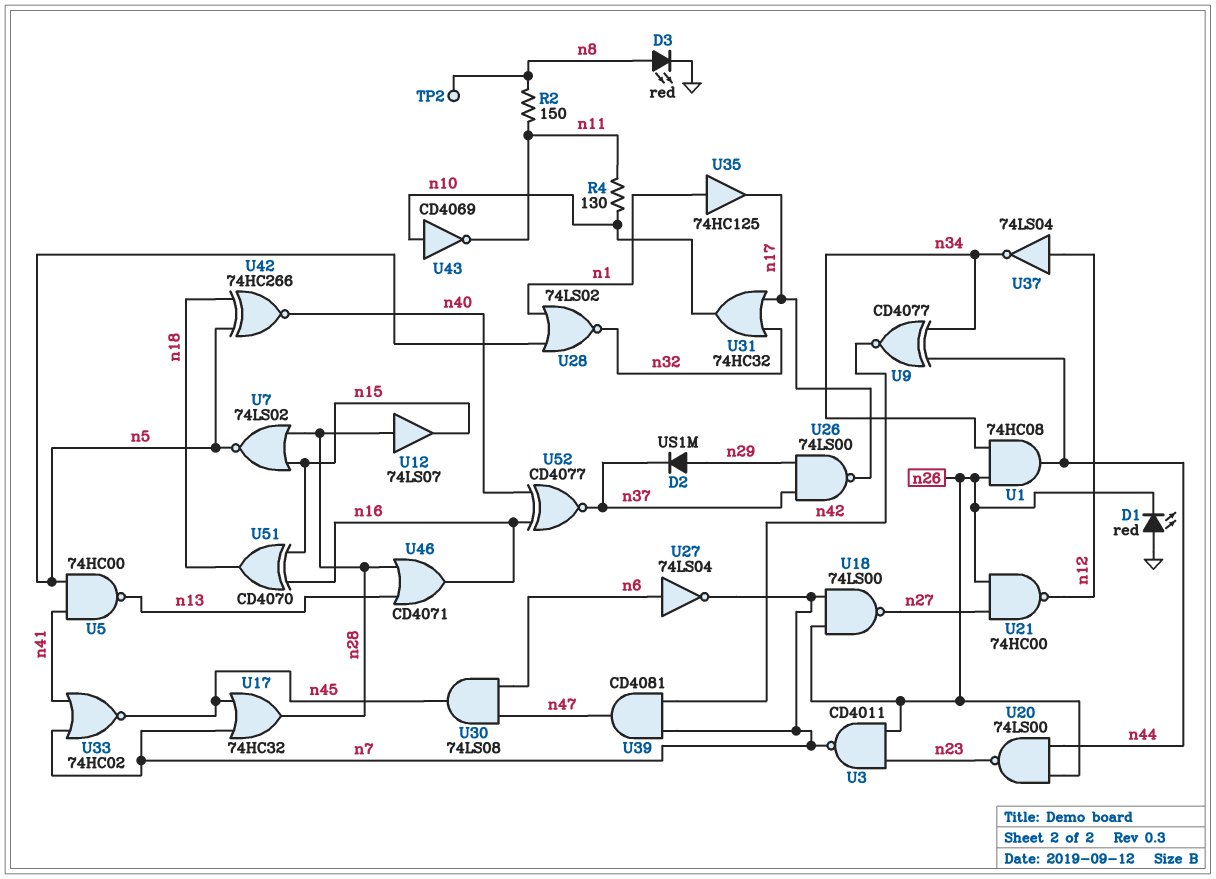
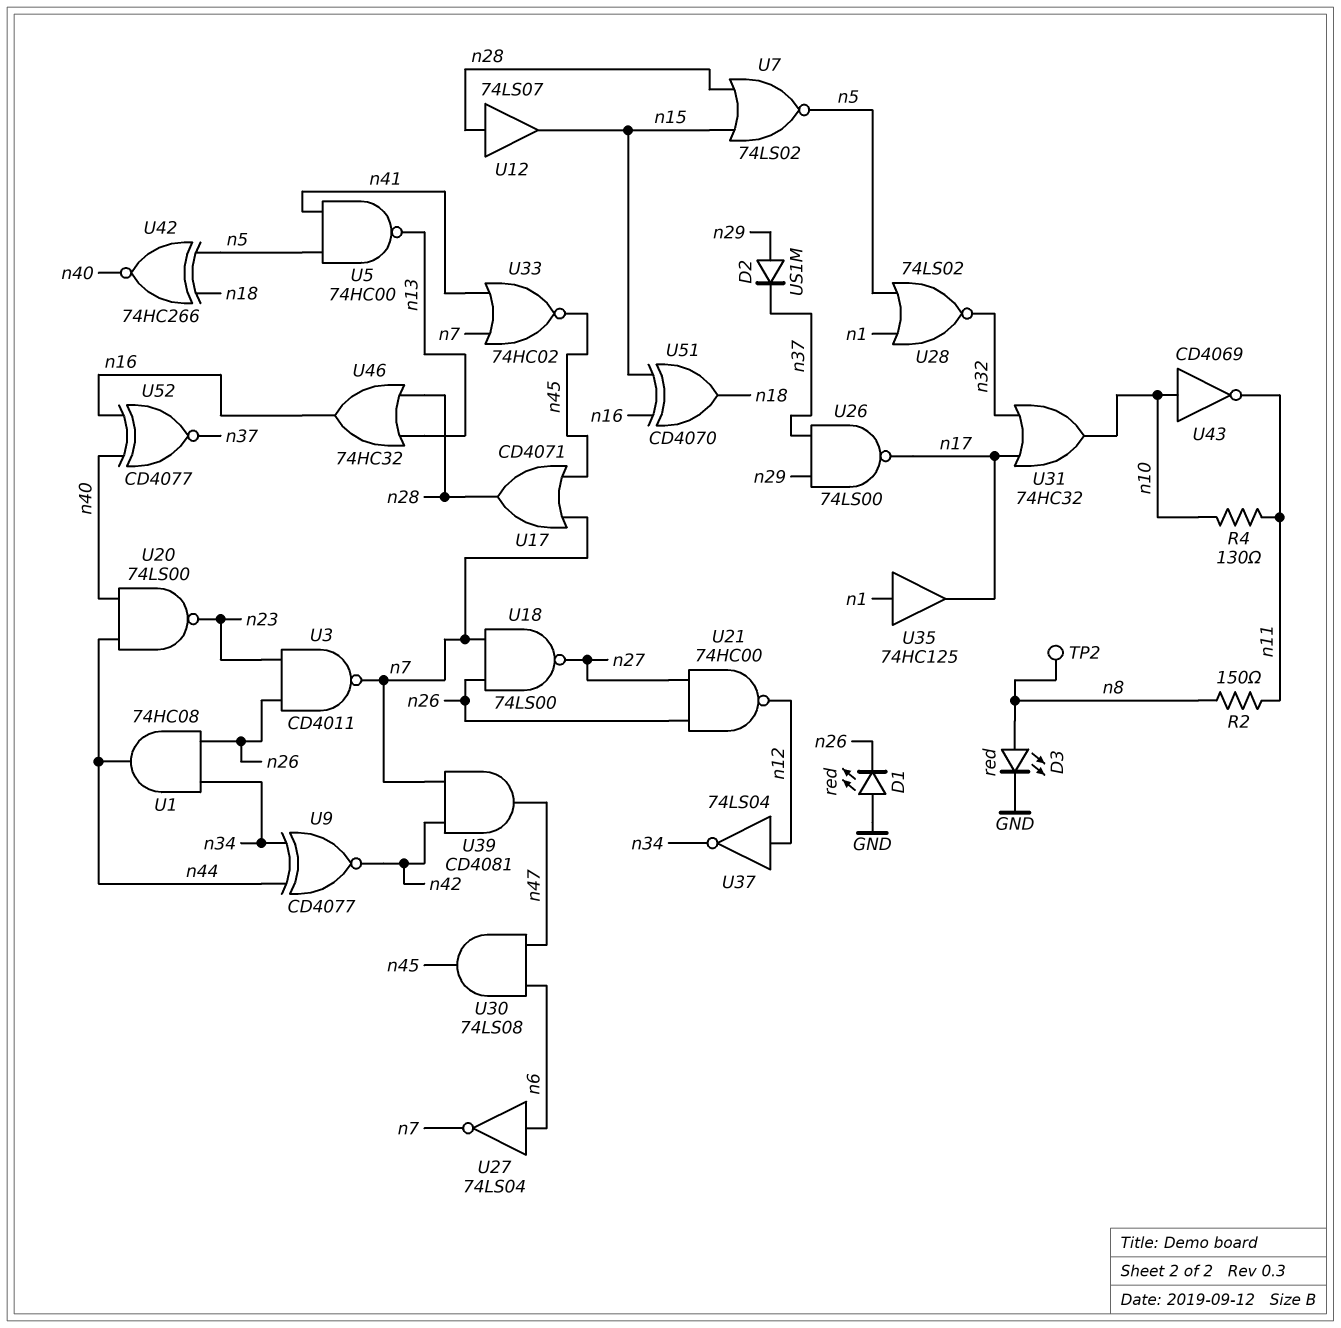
U17: OR 74HC32 (in n7, in n45, out n28) -> OR CD4071 (in n7, in n45, out n28)
U20: NAND 74LS00 (in n26, in n44, out n23) -> NAND 74LS00 (in n40, in n44, out n23)
U46: OR CD4071 (in n13, in n28, out n16) -> OR 74HC32 (in n13, in n28, out n16)

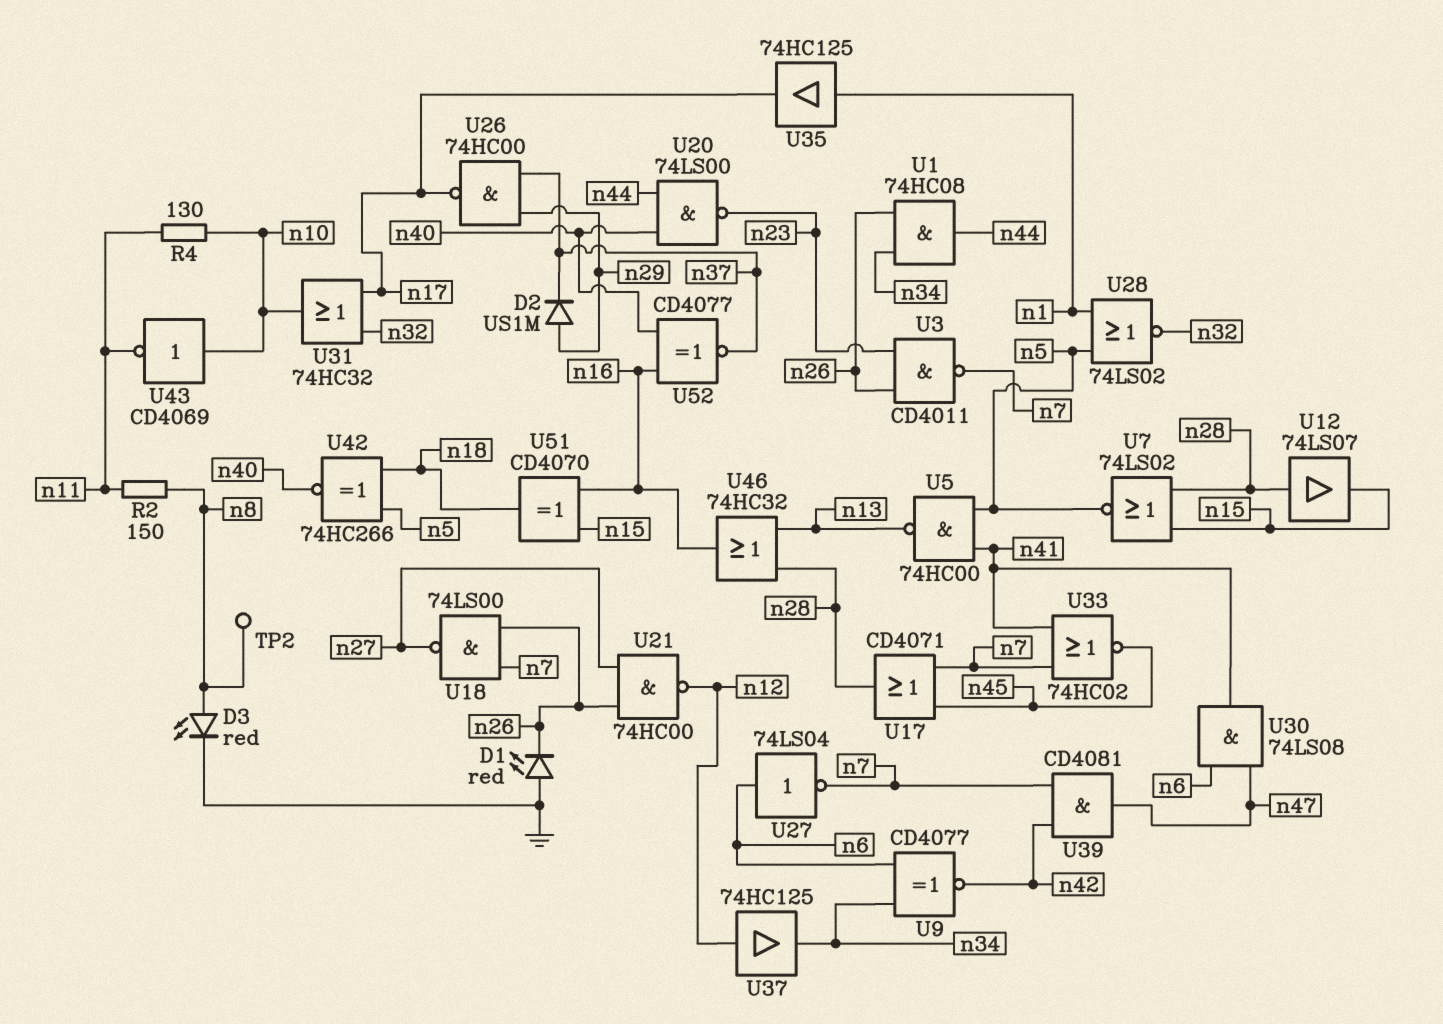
U9: XNOR CD4077 (in n34, in n44, out n42) -> XNOR CD4077 (in n6, in n34, out n42)
U26: NAND 74LS00 (in n29, in n37, out n17) -> NAND 74HC00 (in n29, in n37, out n17)
U30: AND 74LS08 (in n6, in n47, out n45) -> AND 74LS08 (in n6, in n47, out n41)
U37: NOT 74LS04 (in n12, out n34) -> buffer 74HC125 (in n12, out n34)

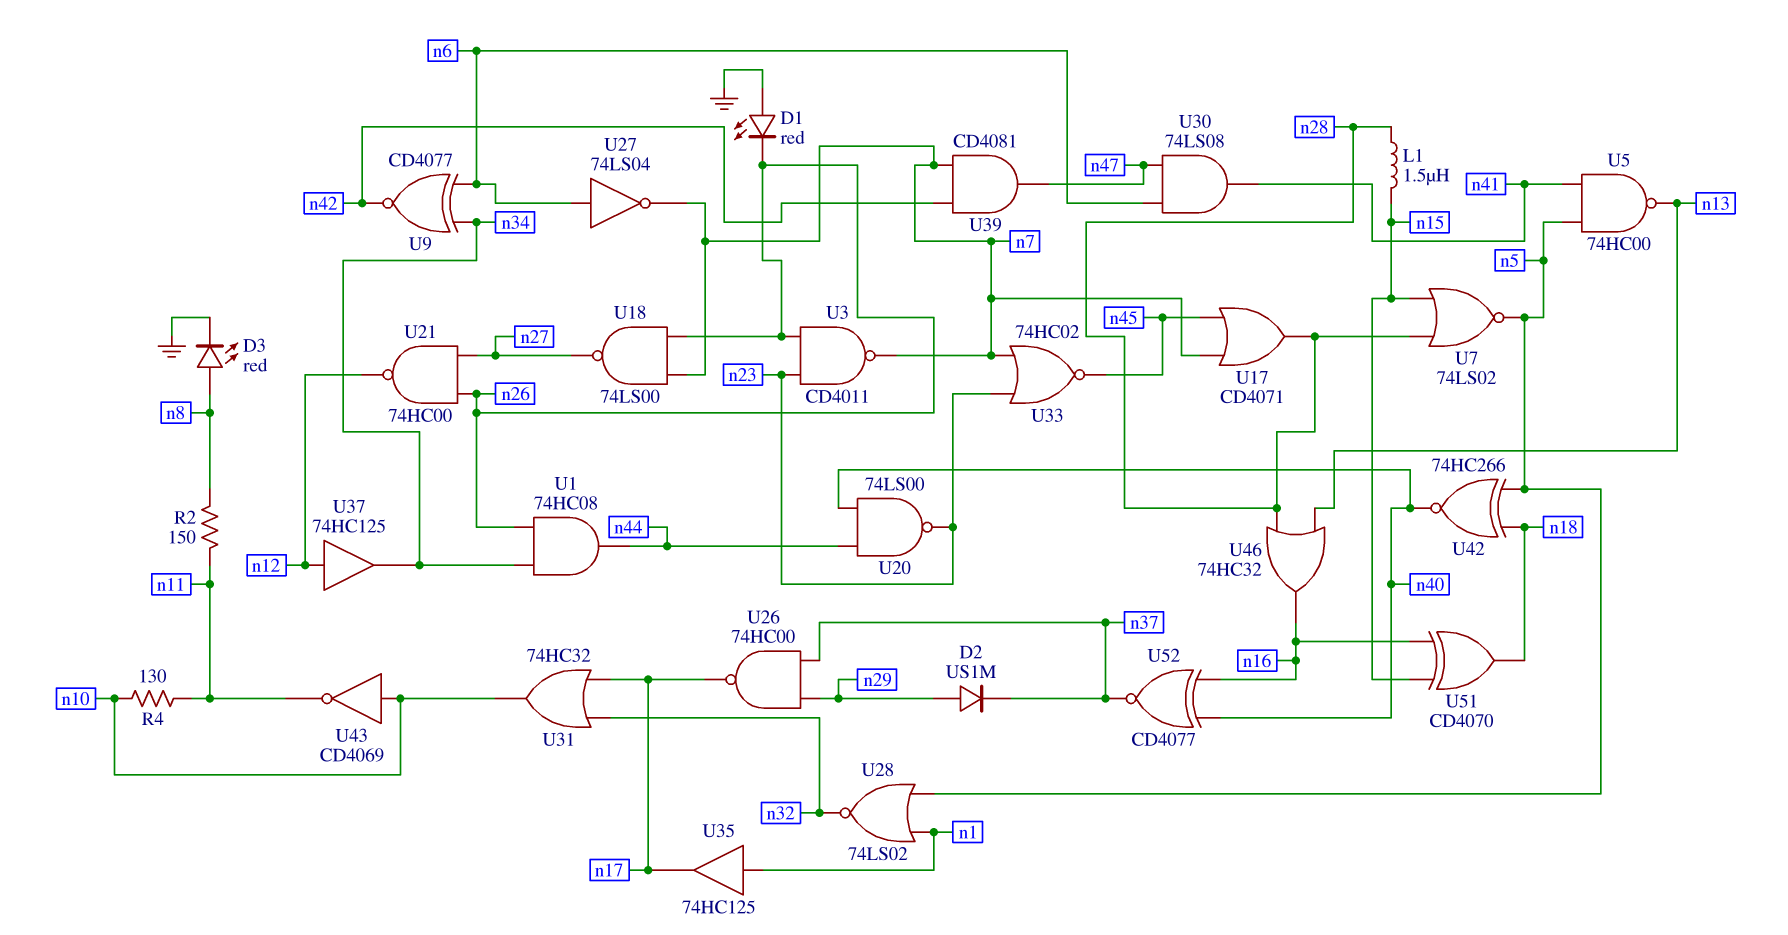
L1: none -> 1.5uH (n15, n28)
TP2: test point (n8) -> none
U12: buffer 74LS07 (in n28, out n15) -> none
U33: NOR 74HC02 (in n7, in n41, out n45) -> NOR 74HC02 (in n7, in n23, out n45)

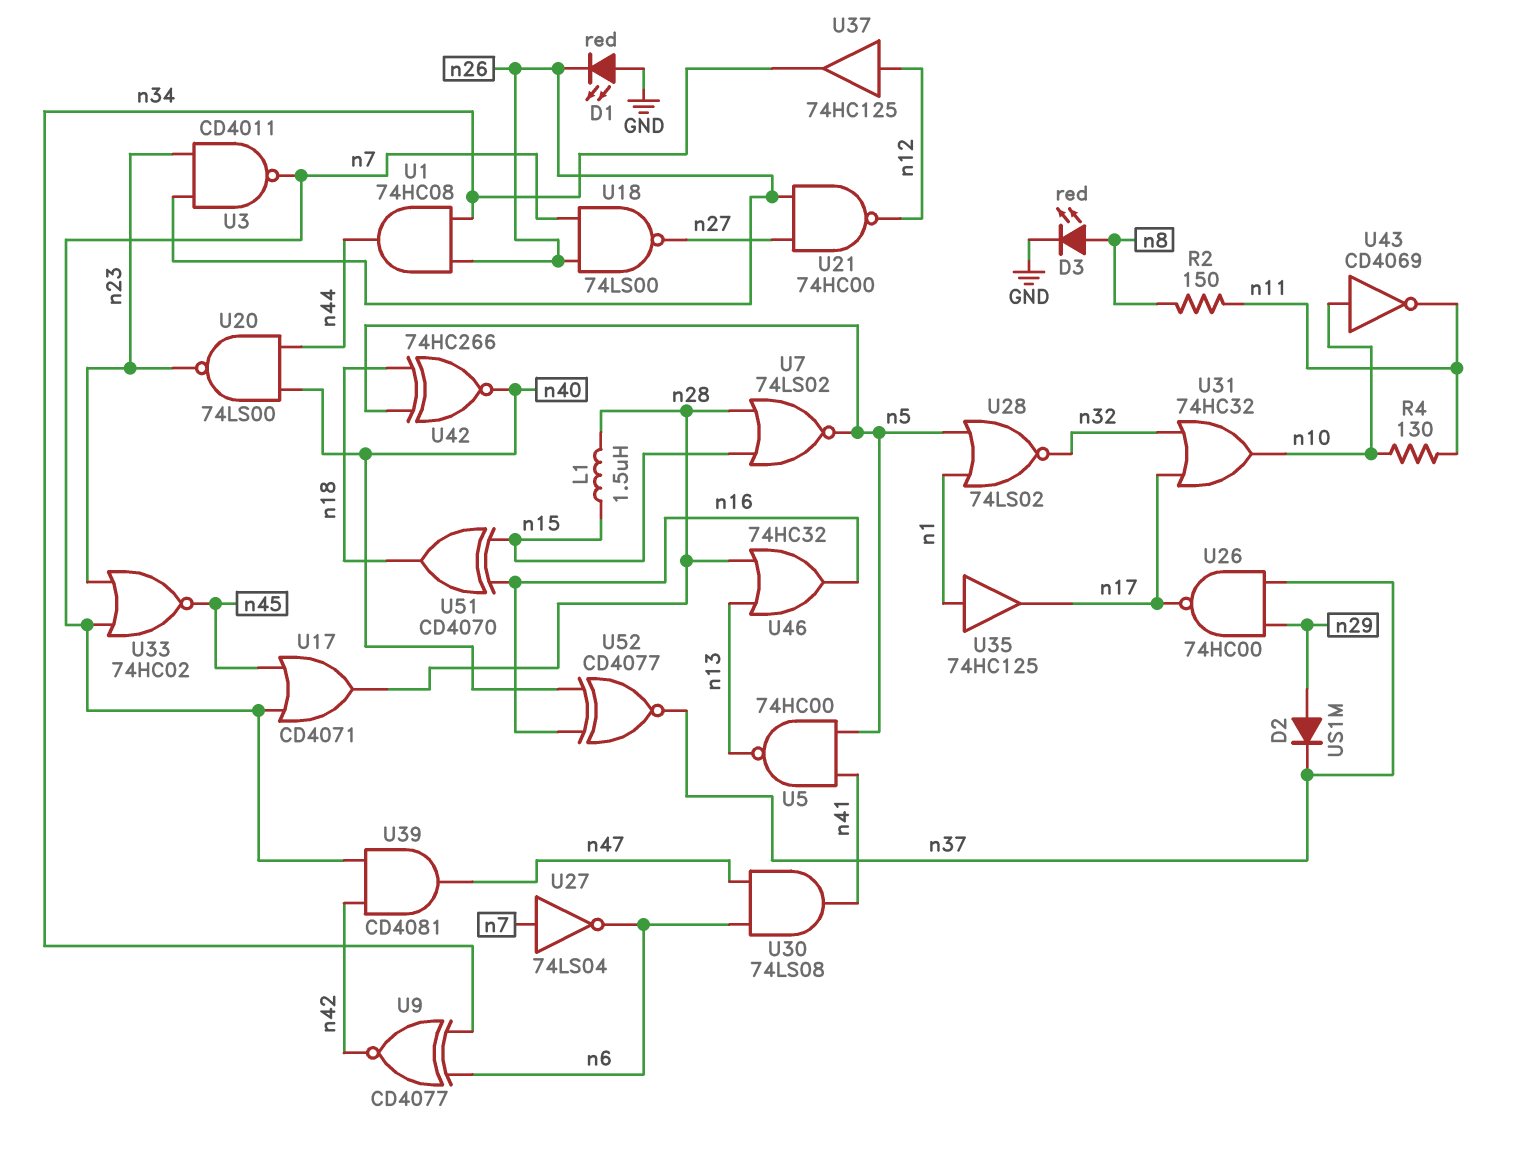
U27: NOT 74LS04 (in n6, out n7) -> NOT 74LS04 (in n7, out n6)

